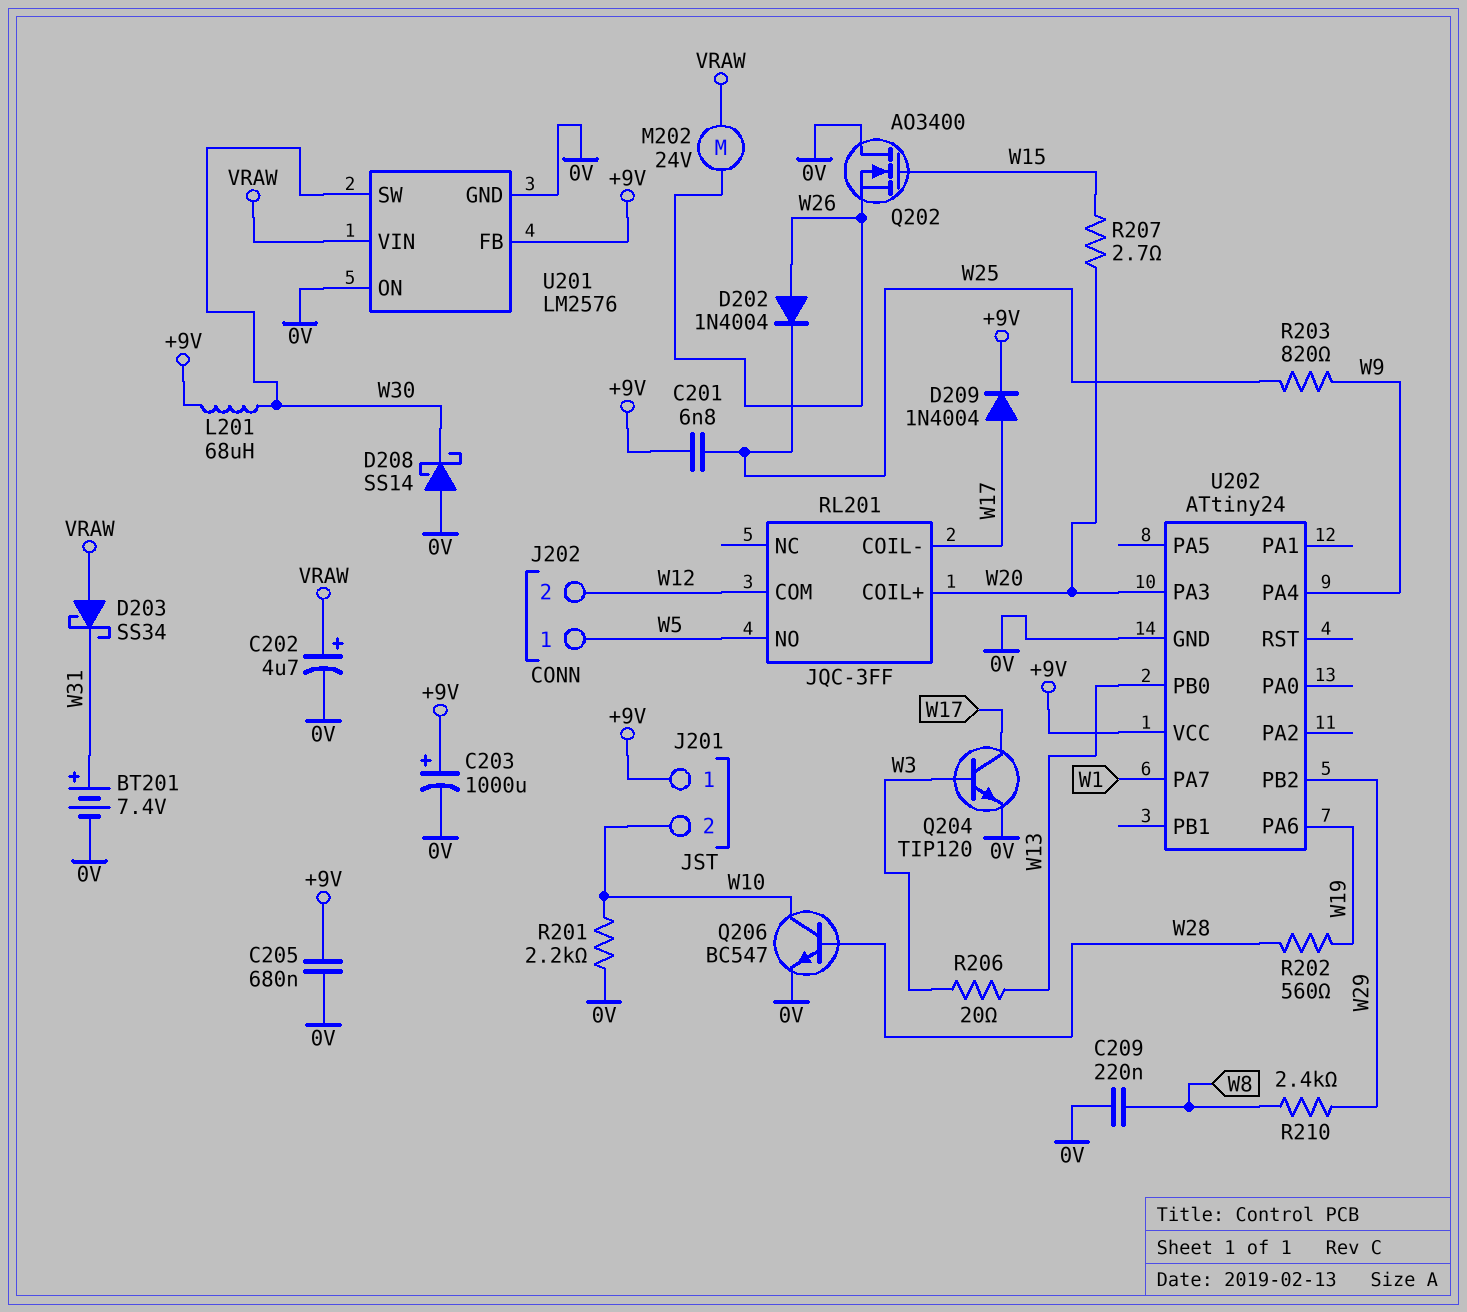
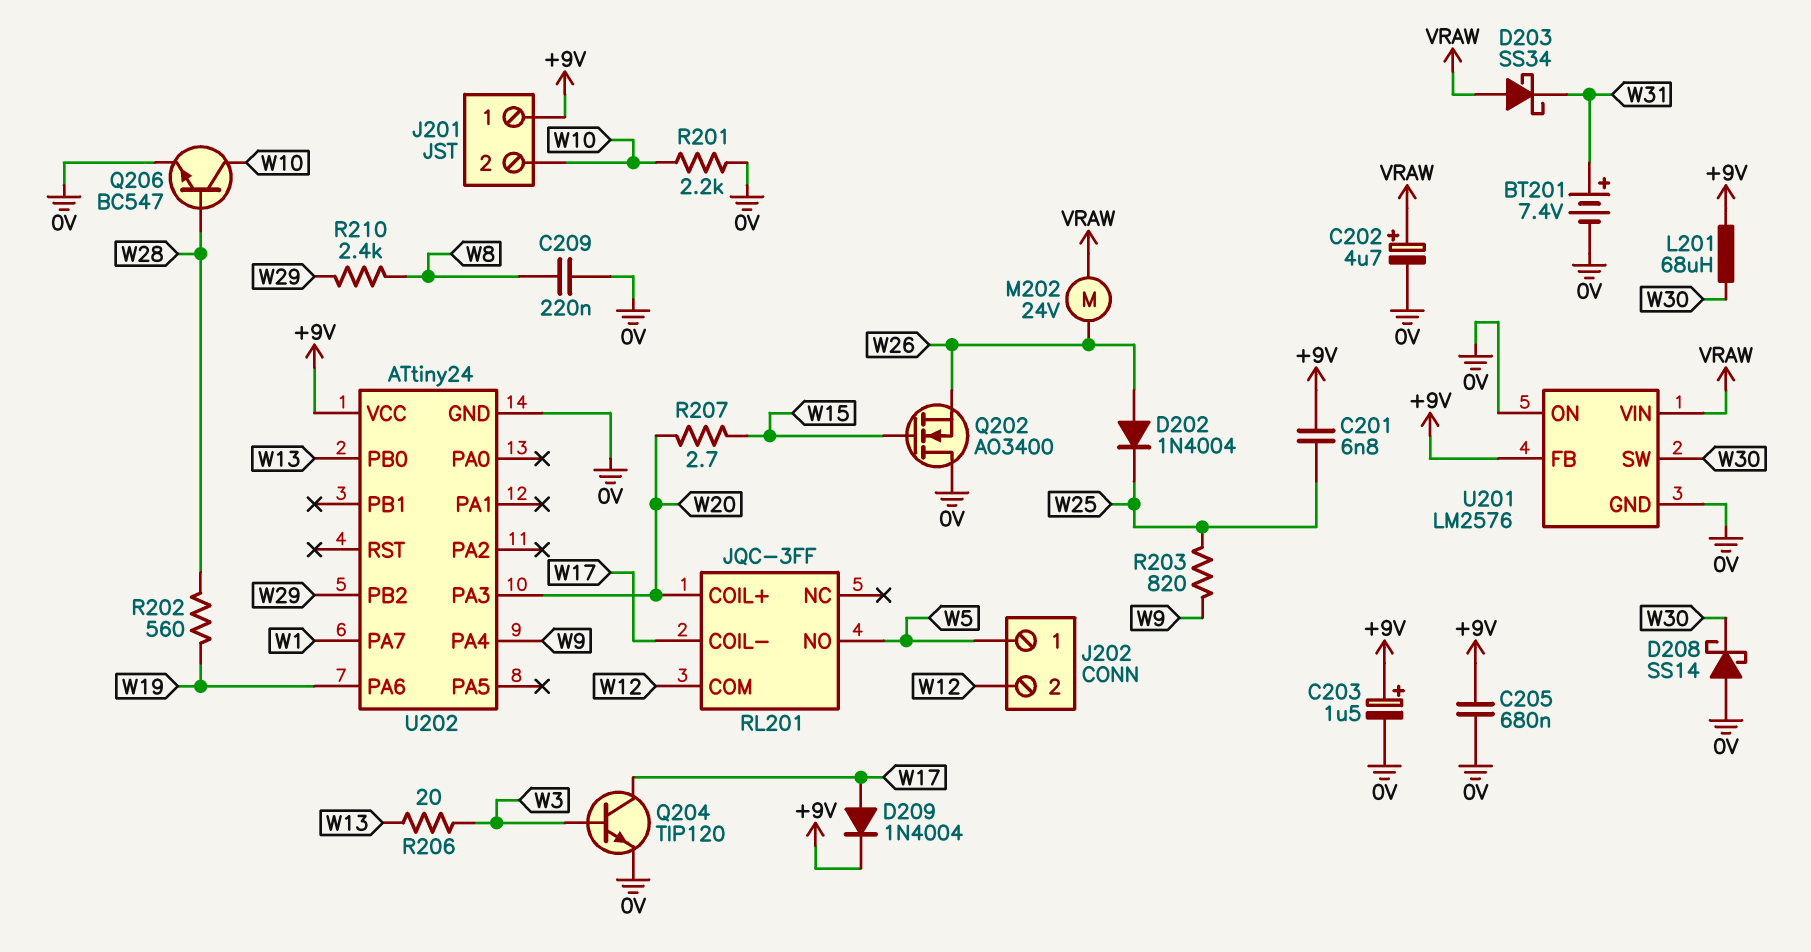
C203: 1000uF (plus +9V, minus 0V) -> 1.5uF (plus +9V, minus 0V)

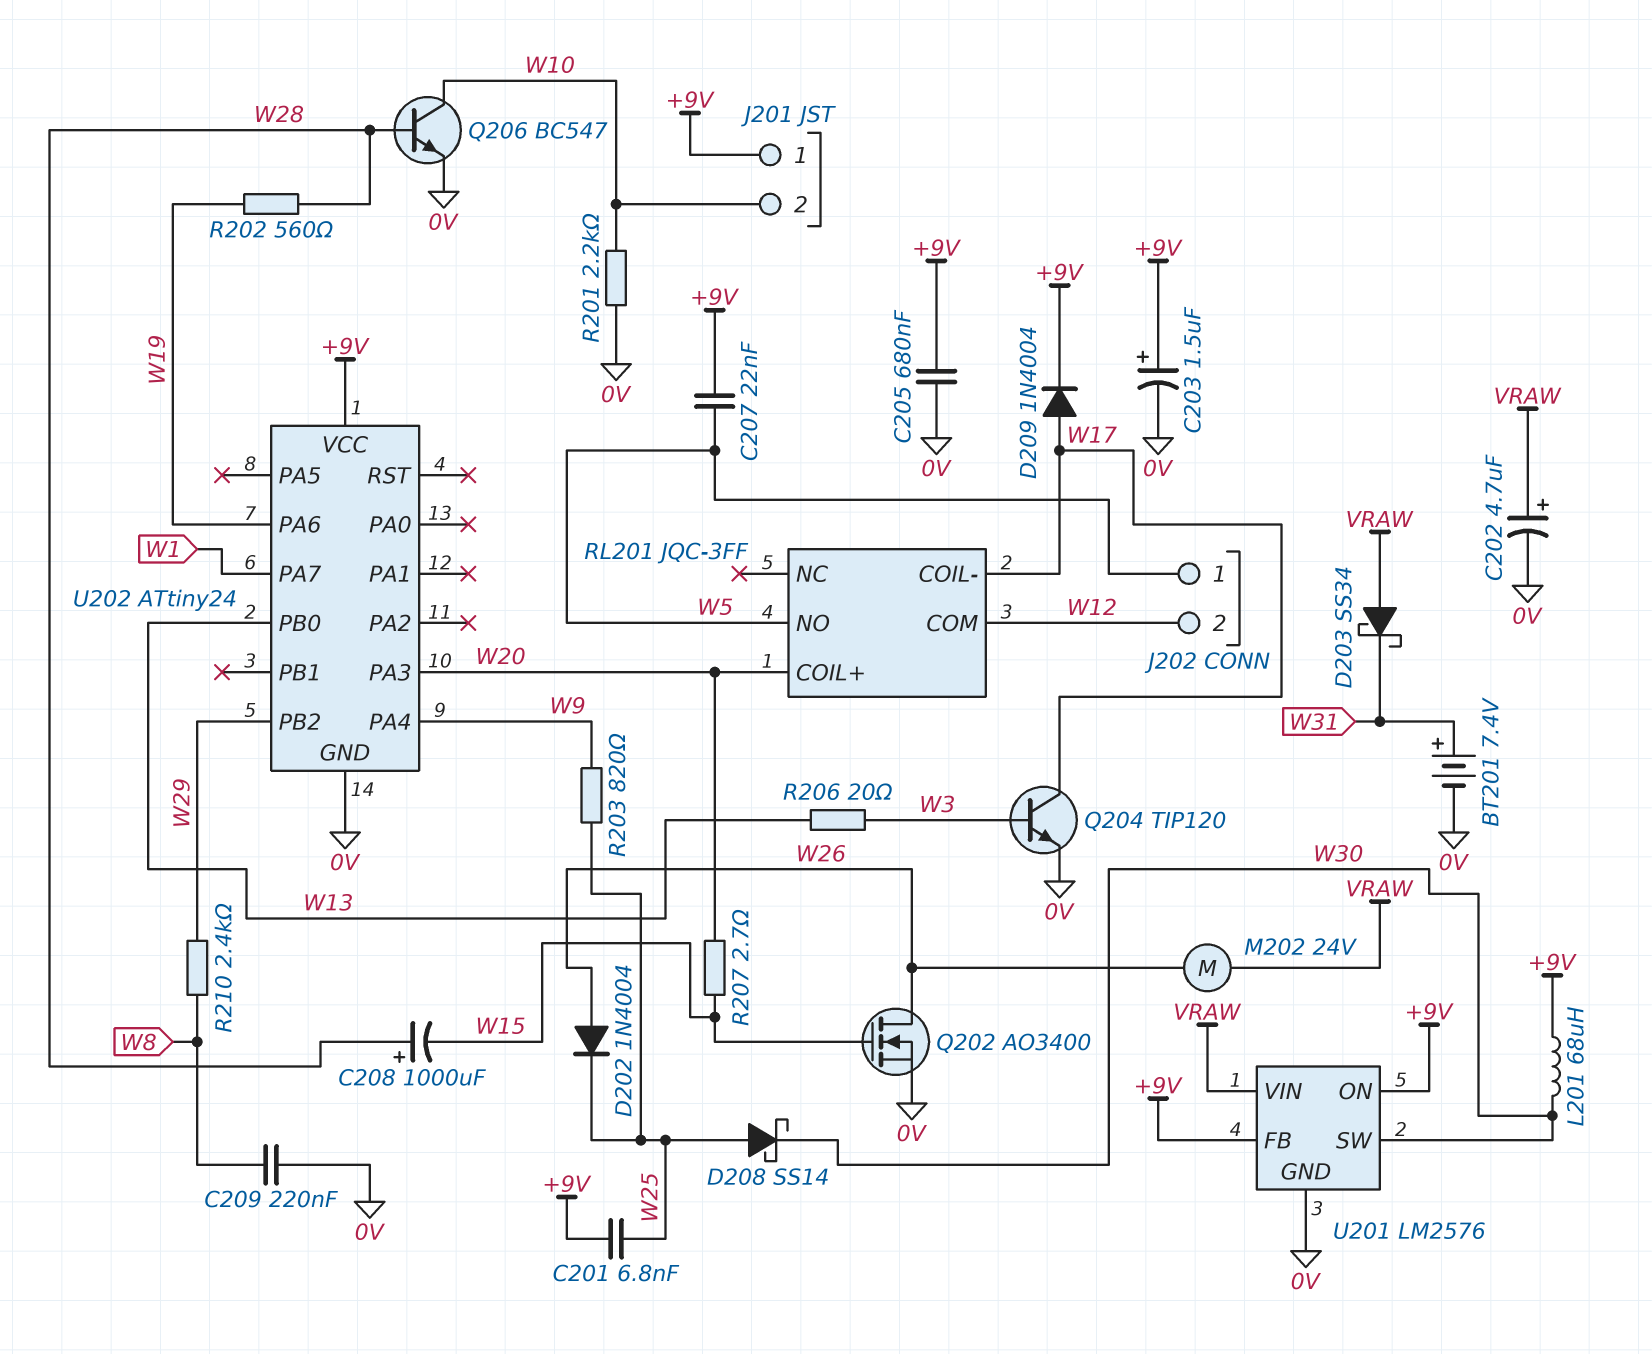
C207: none -> 22nF (+9V, W5)
C208: none -> 1000uF (plus W28, minus W15)
D208: schottky SS14 (A 0V, K W30) -> schottky SS14 (A W25, K W30)
Q202: NMOS AO3400 (G W15, D 0V, S W26) -> NMOS AO3400 (G W15, D W26, S 0V)
U201 pin ON: 0V -> +9V

